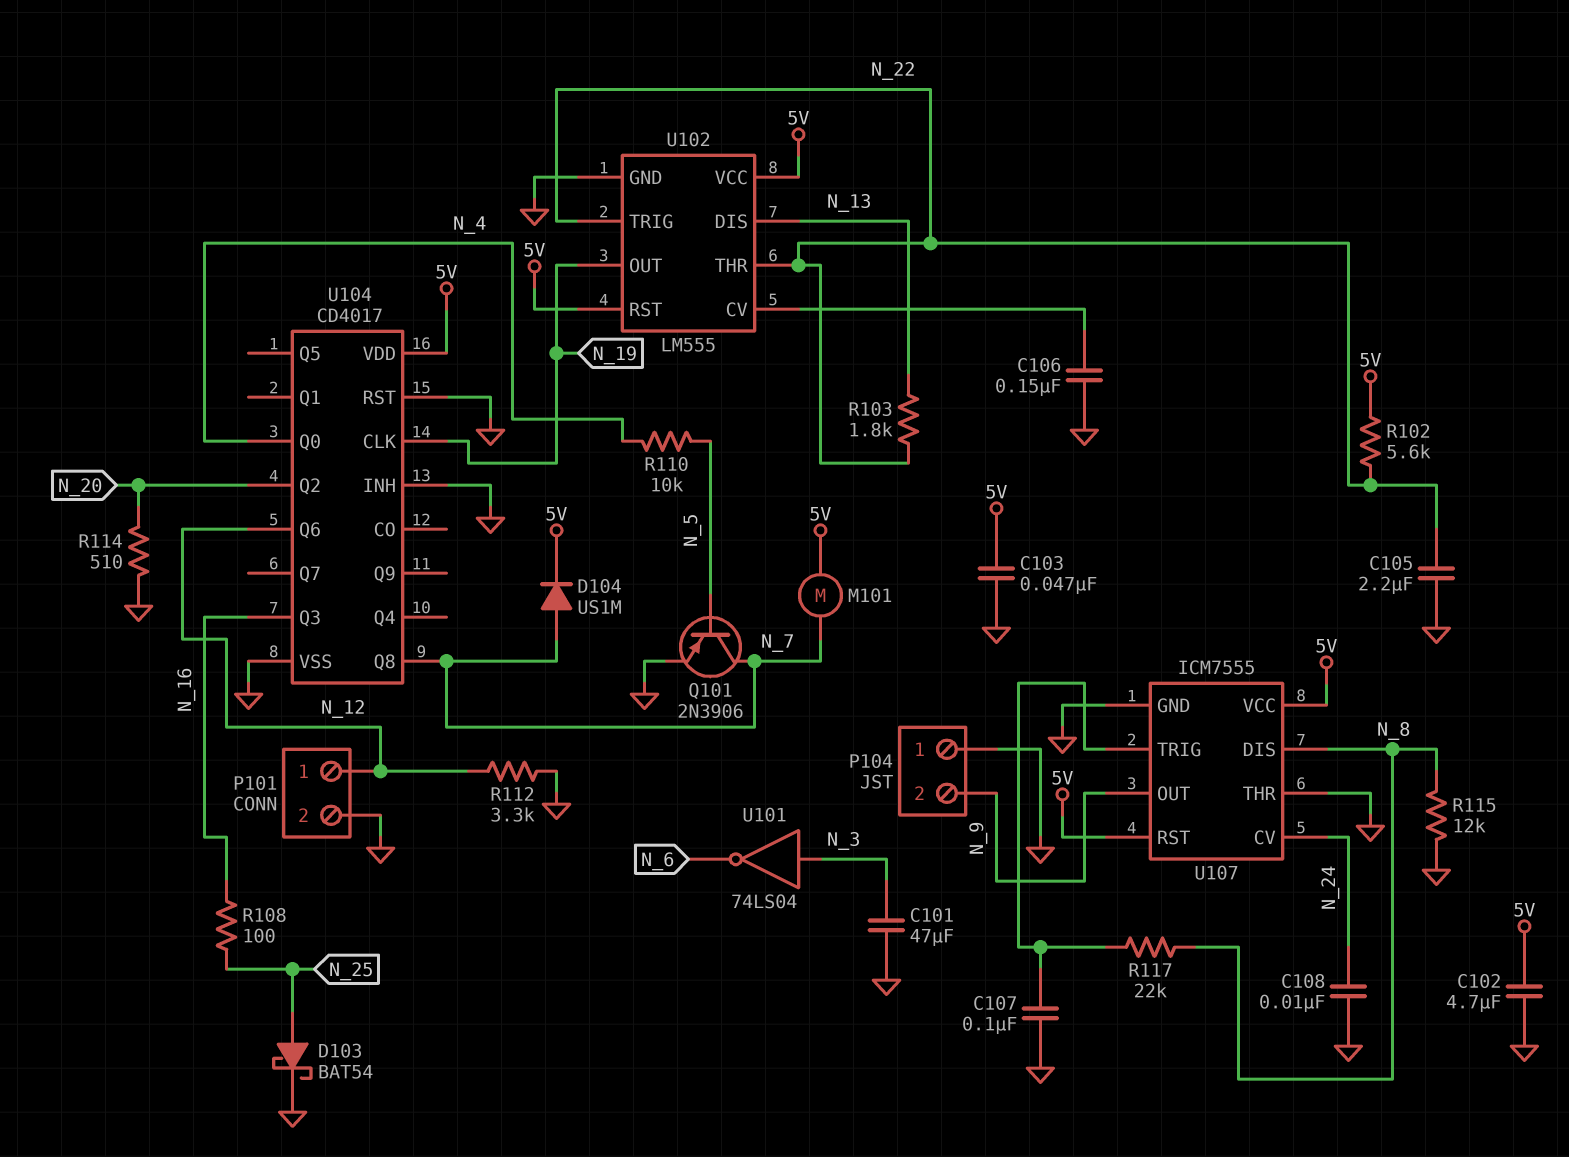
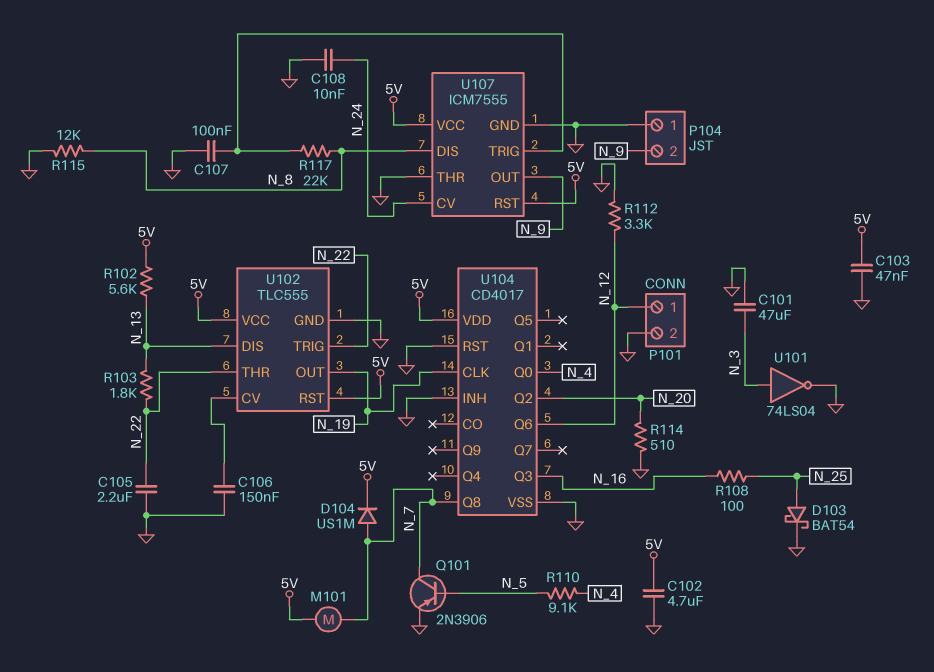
R102: 5.6k (5V, N_22) -> 5.6k (5V, N_13)
R110: 10k (N_4, N_5) -> 9.1k (N_4, N_5)
U101: NOT 74LS04 (in N_3, out N_6) -> NOT 74LS04 (in N_3, out GND)
U102: LM555 -> TLC555

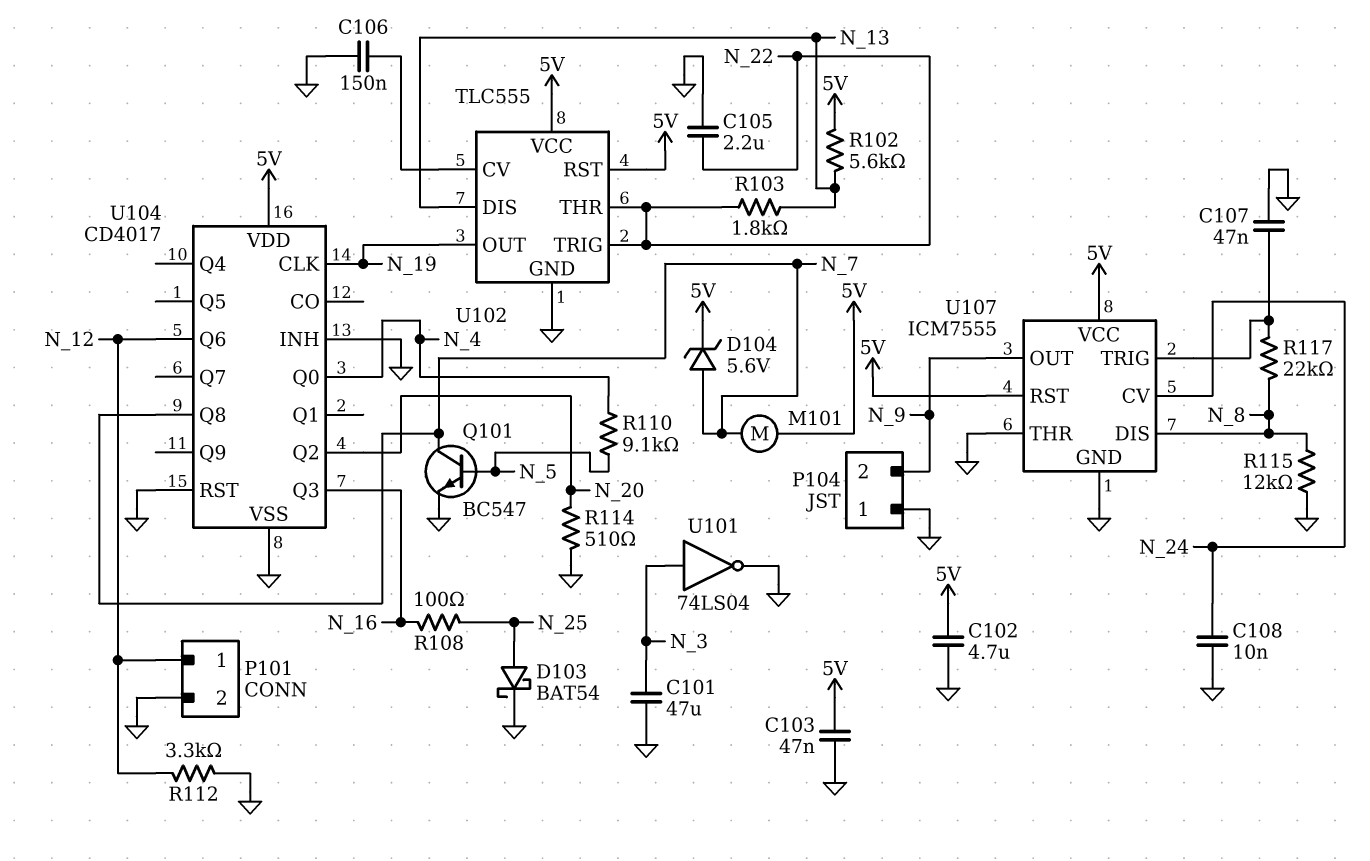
C107: 100nF (GND, U107/TRIG) -> 47nF (GND, U107/TRIG)
D104: diode US1M (A N_7, K 5V) -> zener 5.6V (A N_7, K 5V)
Q101: PNP 2N3906 (B N_5, C N_7, E GND) -> NPN BC547 (B N_5, C N_7, E GND)

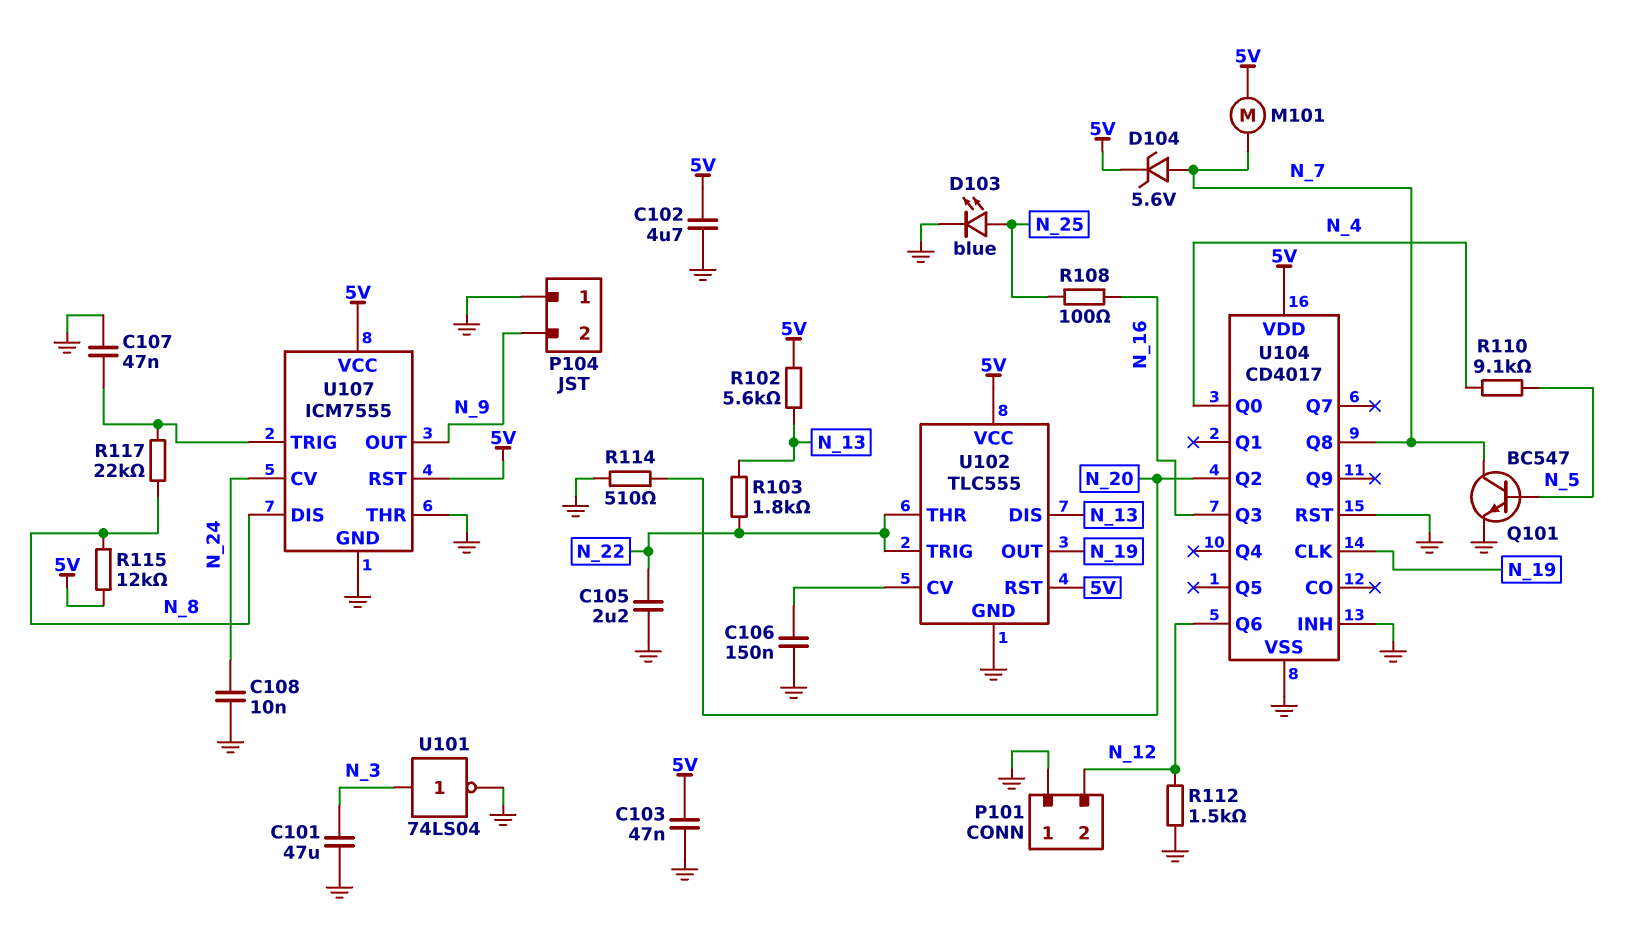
D103: schottky BAT54 (A N_25, K GND) -> LED blue (A N_25, K GND)
P101 pin 1: N_12 -> GND
P101 pin 2: GND -> N_12
R112: 3.3k (GND, N_12) -> 1.5k (GND, N_12)
R115: 12k (GND, N_8) -> 12k (5V, N_8)

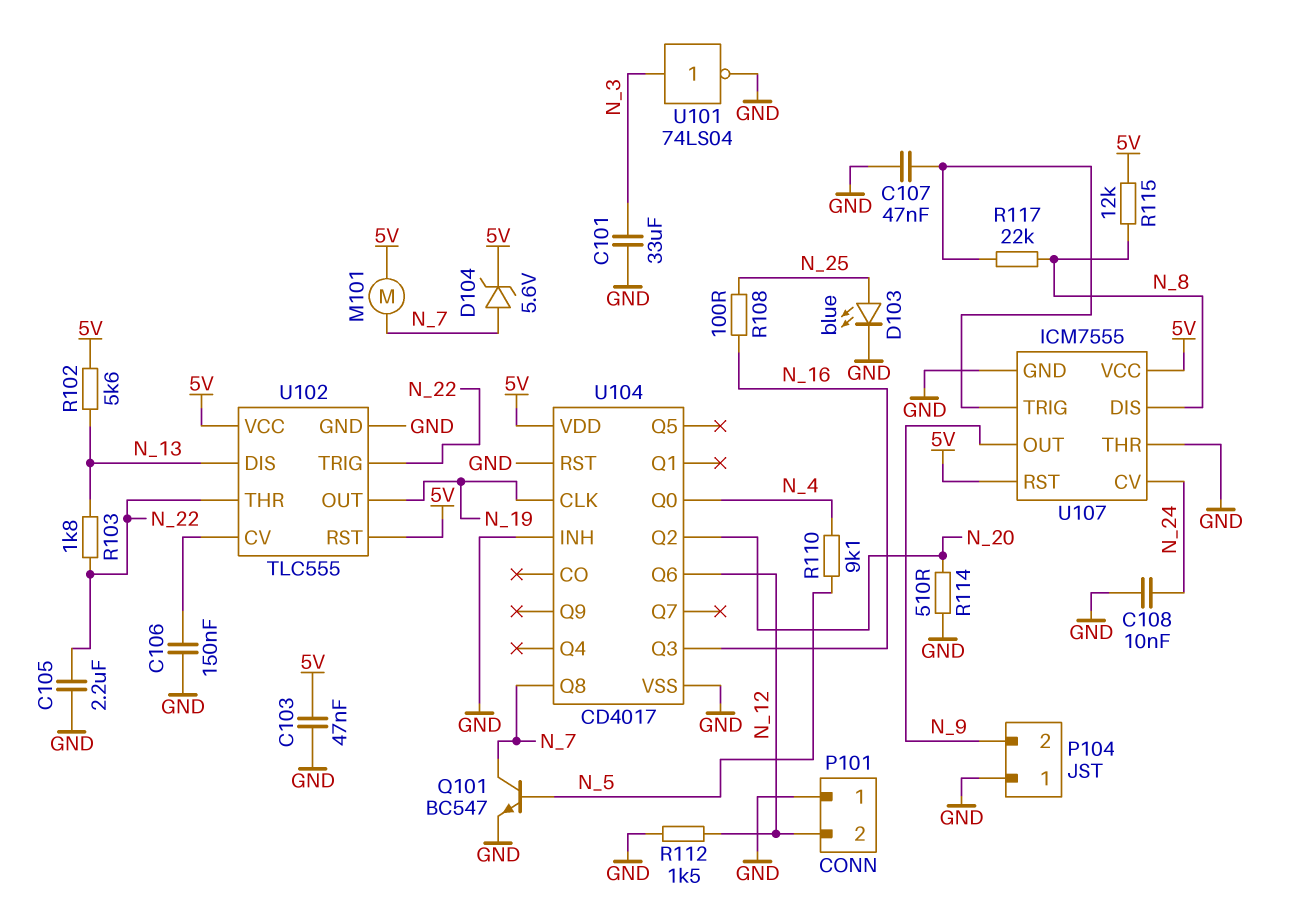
C101: 47uF (GND, N_3) -> 33uF (GND, N_3)
C102: 4.7uF (5V, GND) -> none

